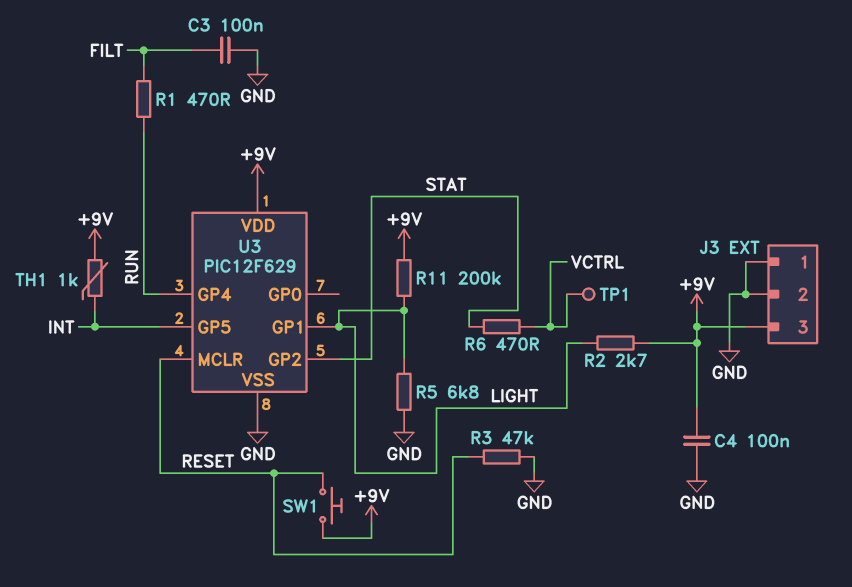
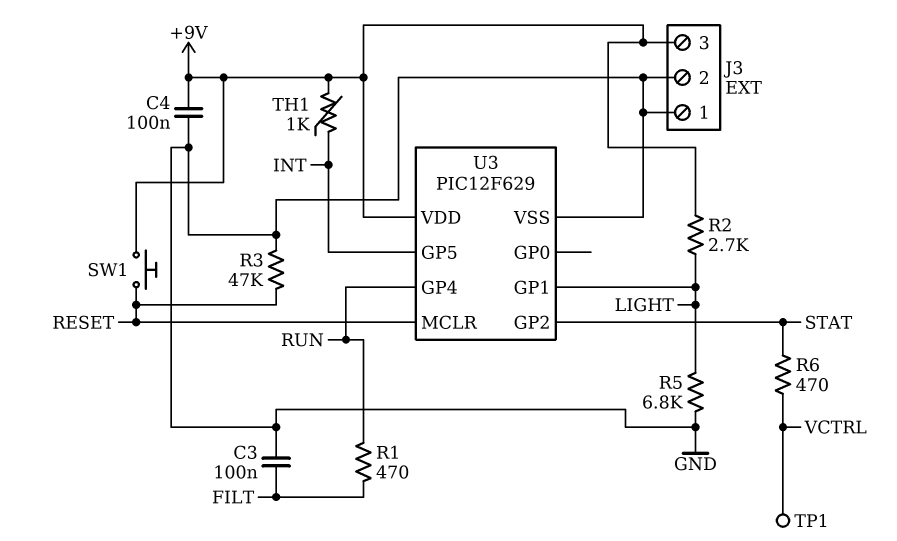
R11: 200k (+9V, LIGHT) -> none

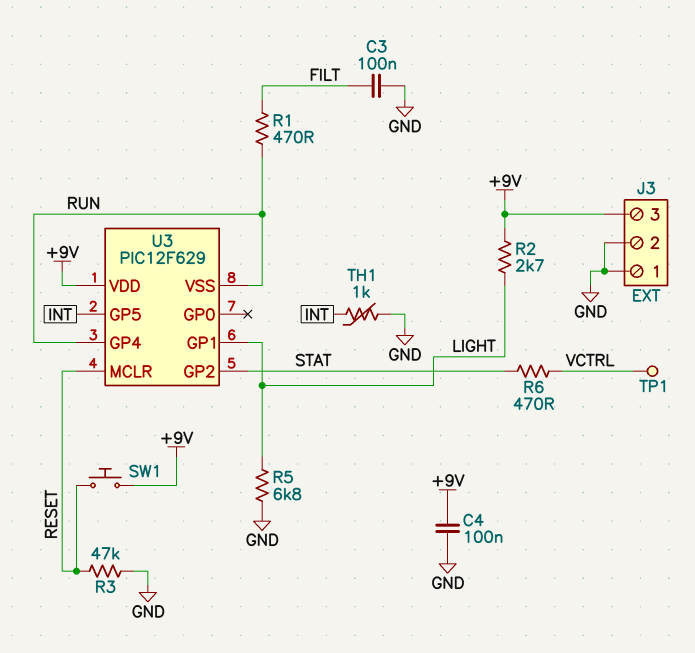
TH1: 1k (+9V, INT) -> 1k (GND, INT)
U3 pin VSS: GND -> RUN

